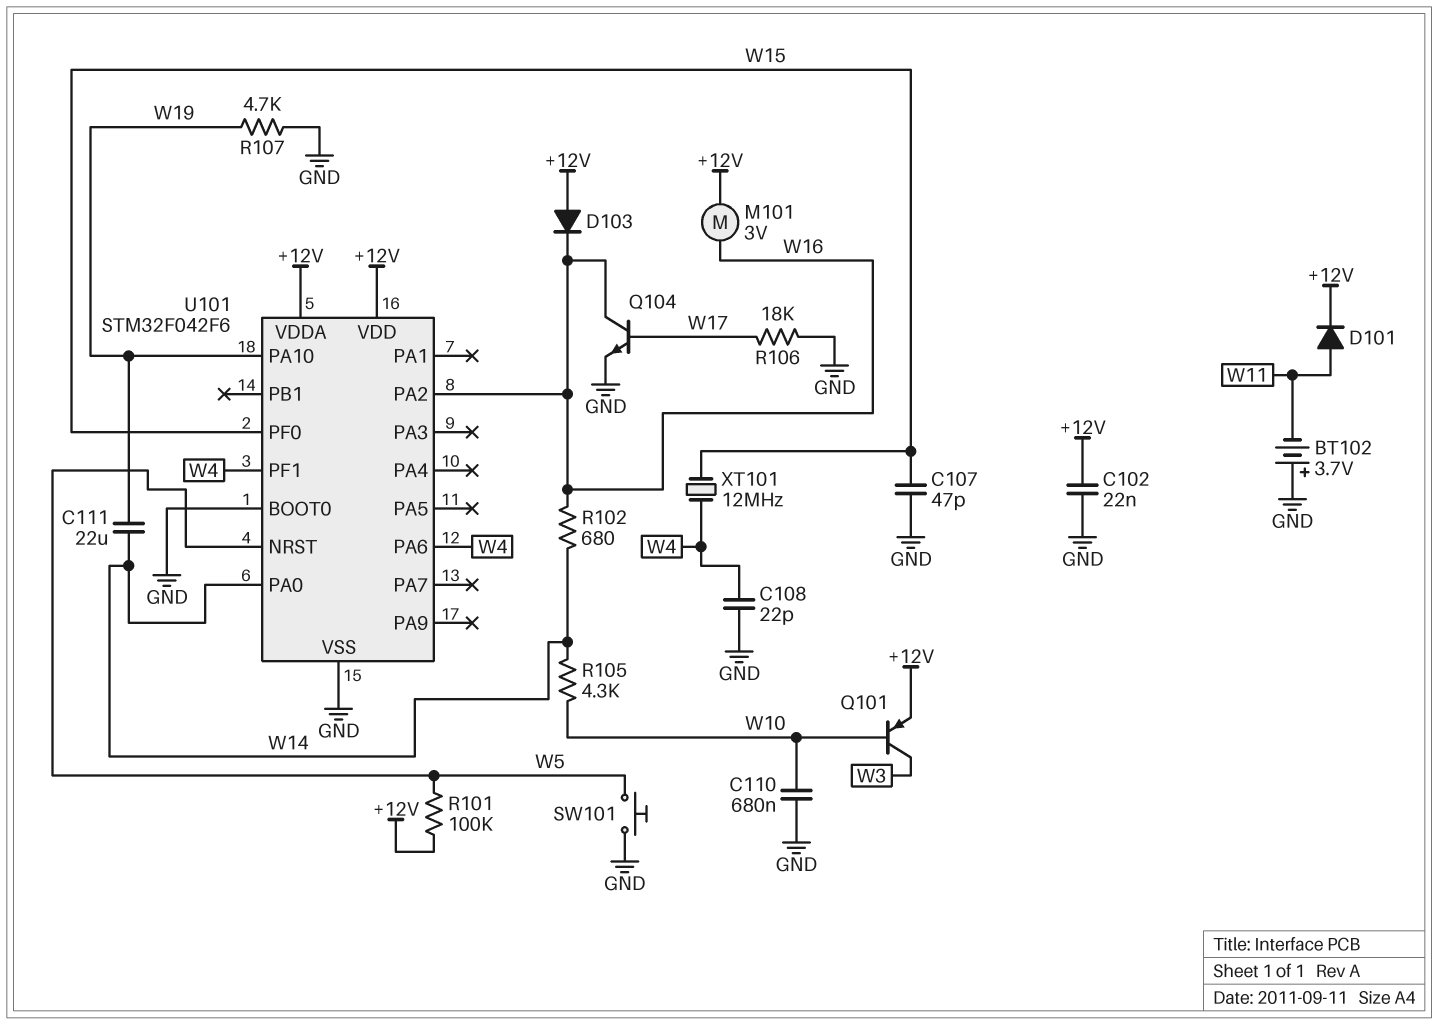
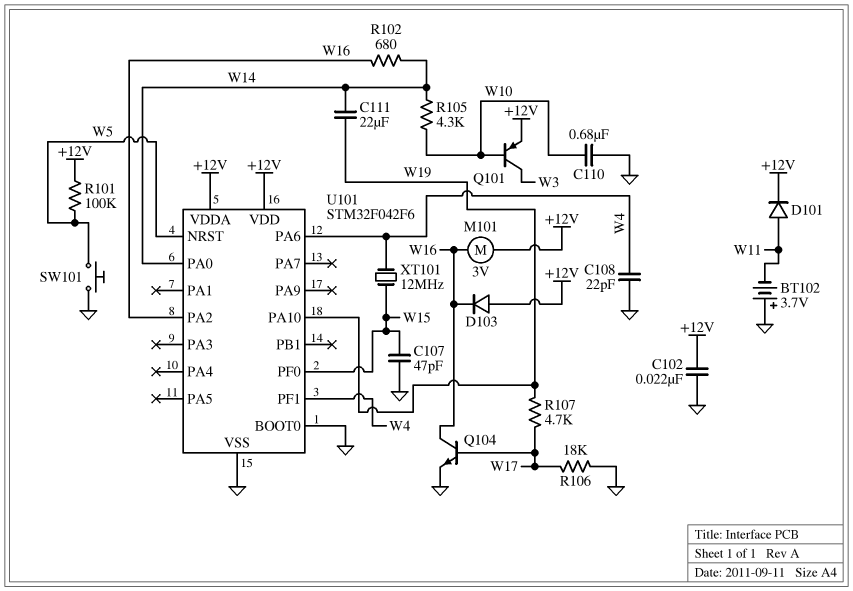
R107: 4.7k (GND, W19) -> 4.7k (W17, W19)

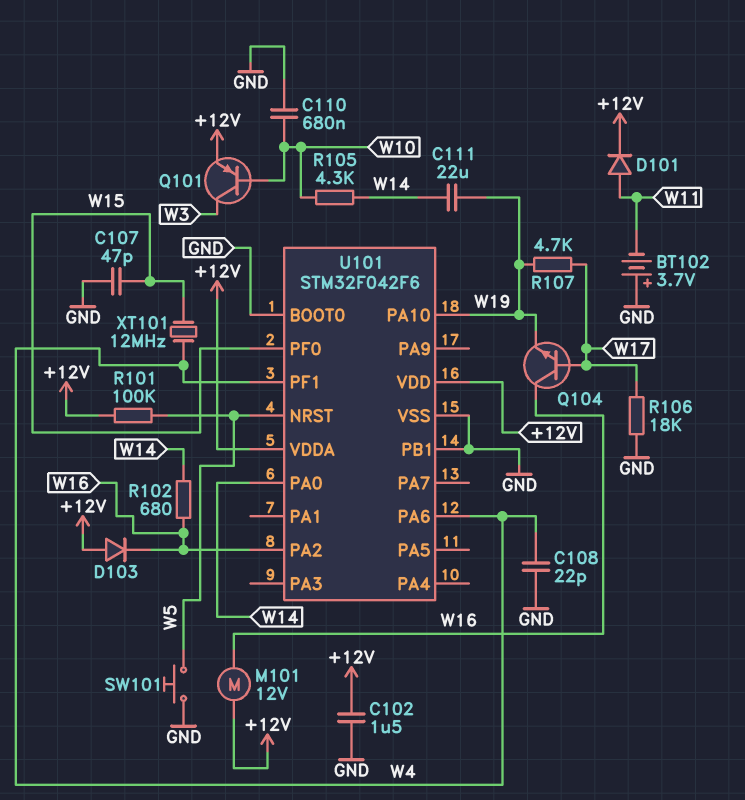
C102: 22nF (+12V, GND) -> 1.5uF (+12V, GND)
M101: motor 3V (+12V, W16) -> motor 12V (+12V, W16)
Q104: NPN (B W17, C W16, E GND) -> NPN (B W17, C W16, E W19)
U101 pin PB1: none -> GND

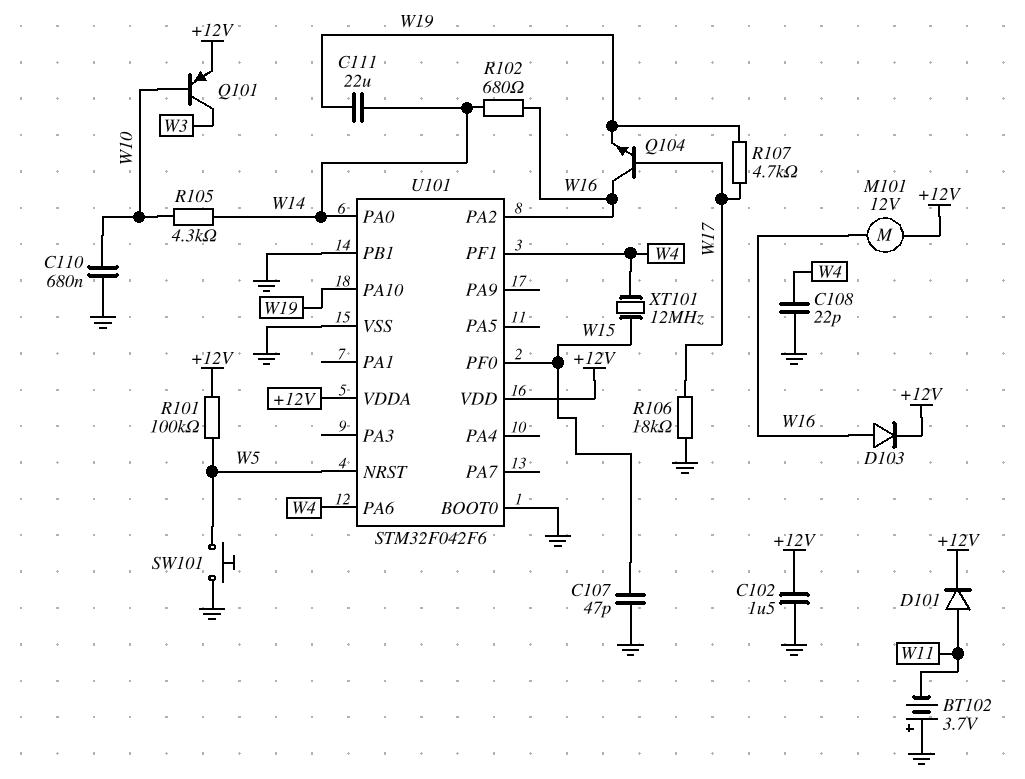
D103: diode (A +12V, K W16) -> diode (A W16, K +12V)

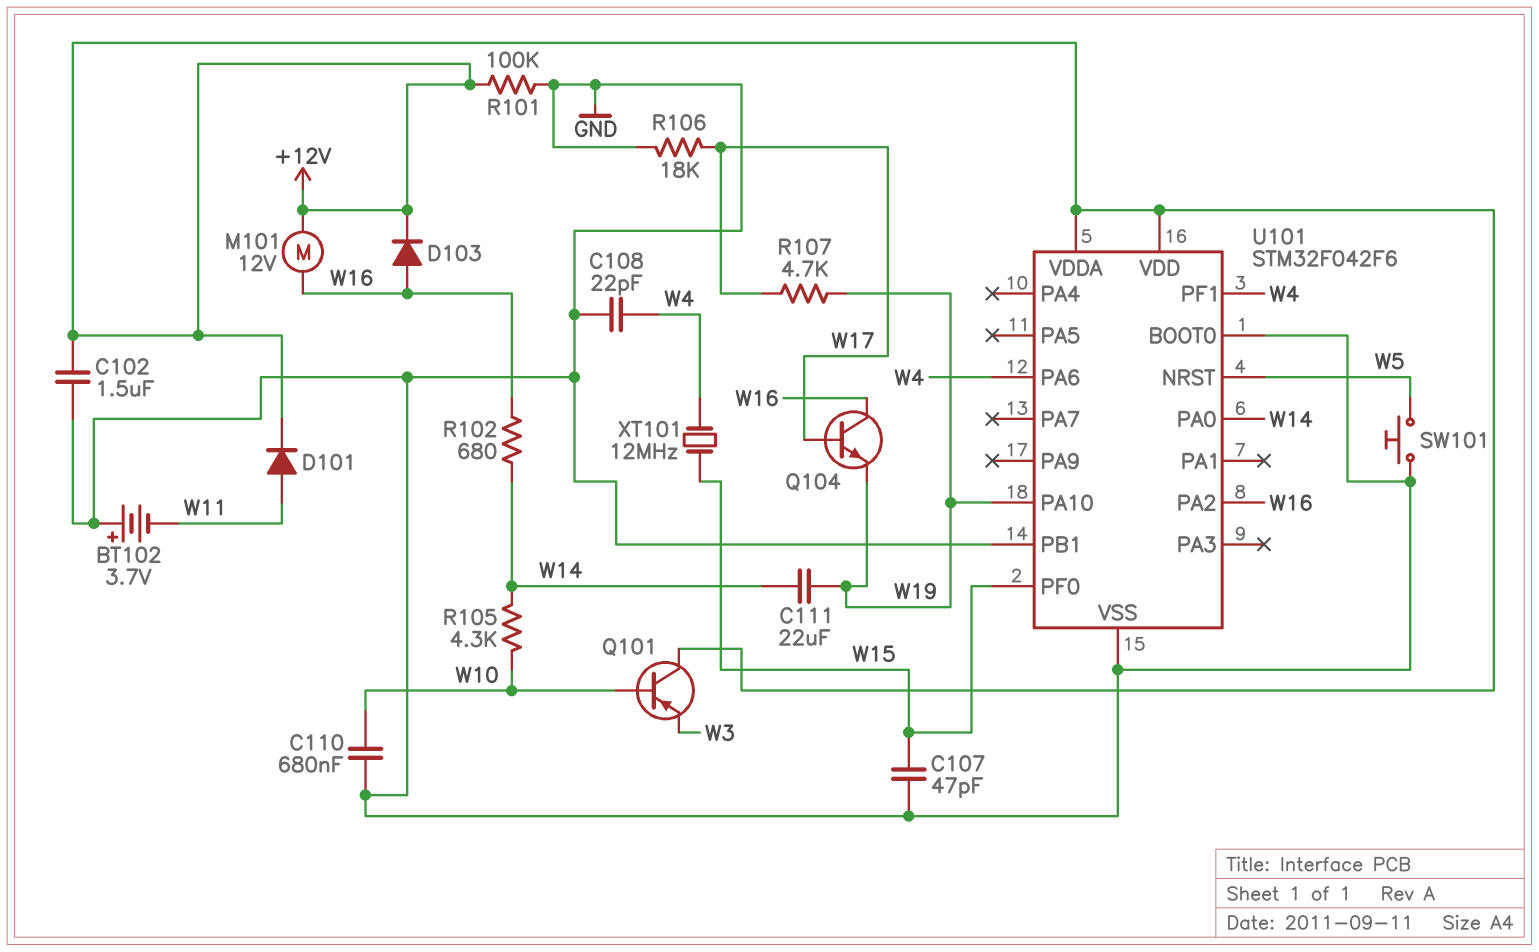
Q101: PNP (B W10, C W3, E +12V) -> PNP (B W10, C +12V, E W3)
R101: 100k (+12V, W5) -> 100k (+12V, GND)

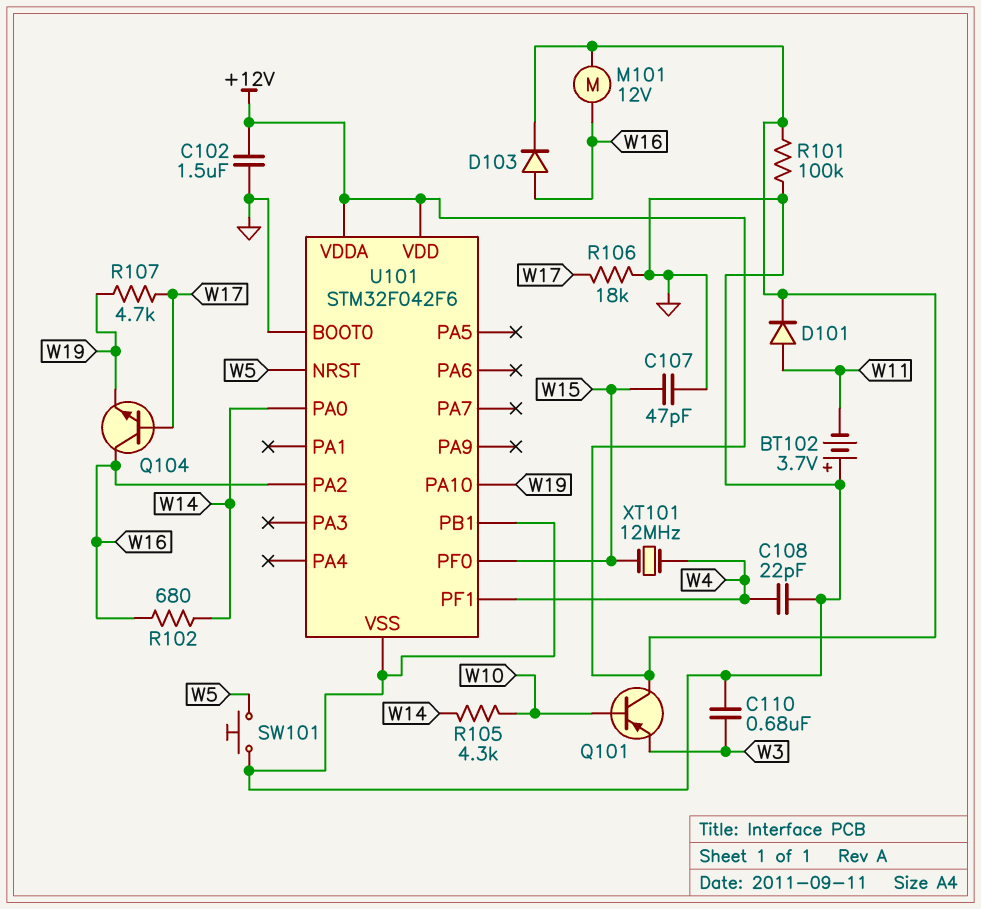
C110: 680nF (GND, W10) -> 680nF (GND, W3)
C111: 22uF (W14, W19) -> none
U101 pin PA6: W4 -> none

